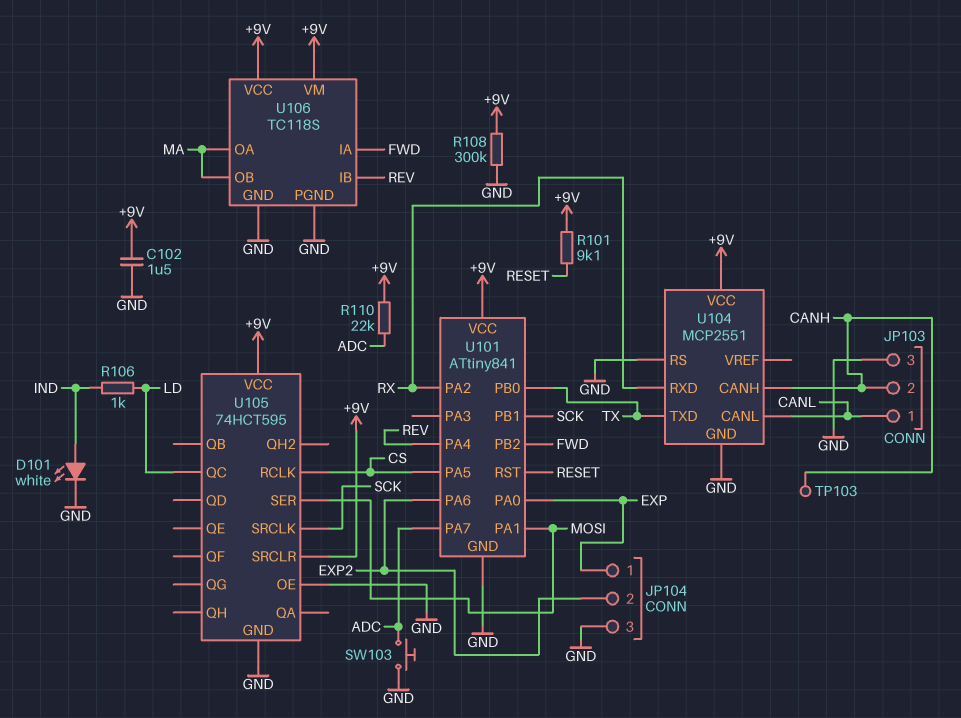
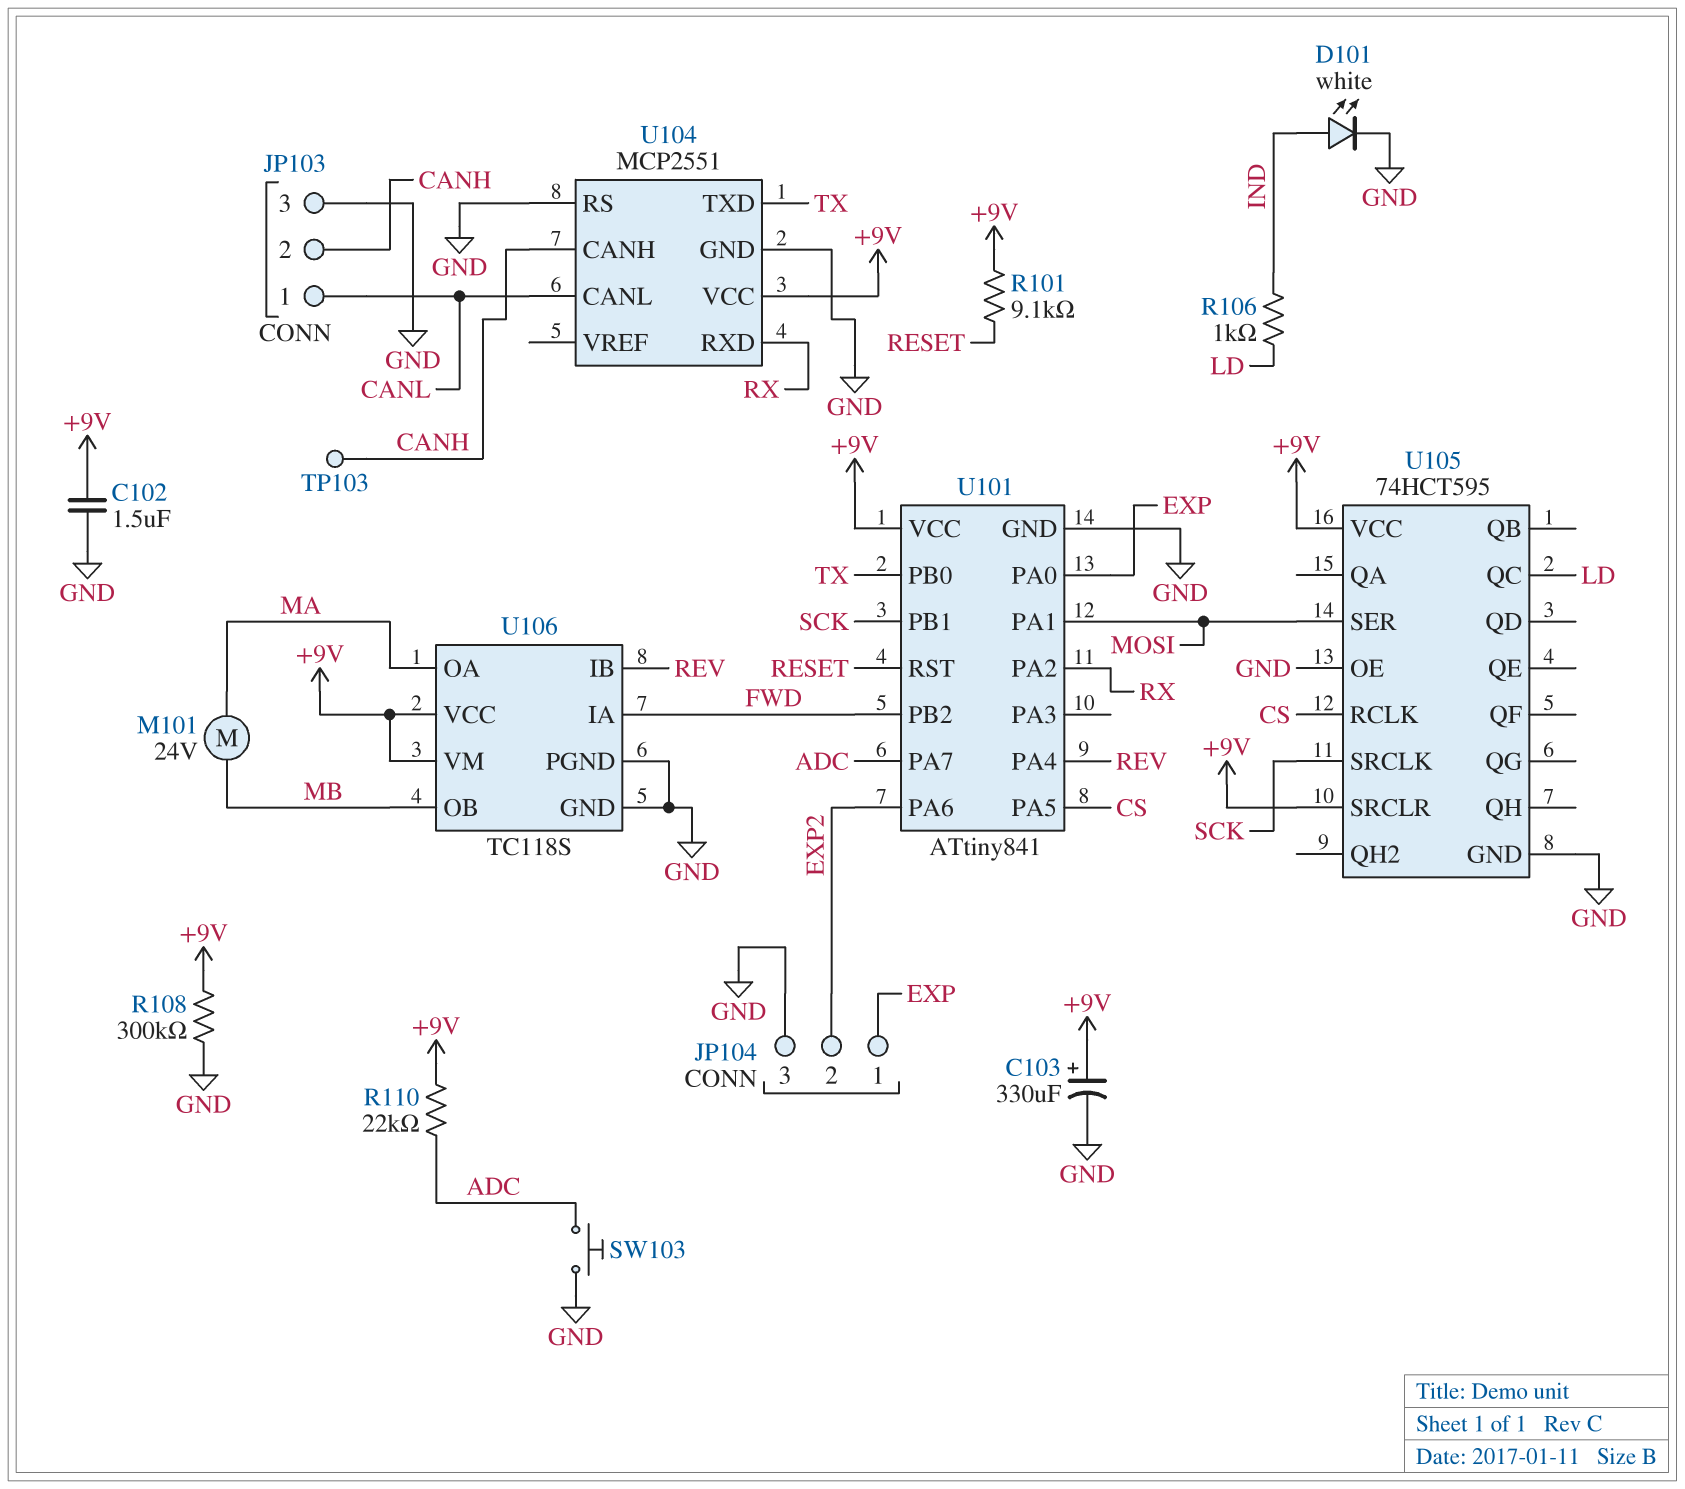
C103: none -> 330uF (plus +9V, minus GND)
M101: none -> motor 24V (MA, MB)
U106 pin OB: MA -> MB

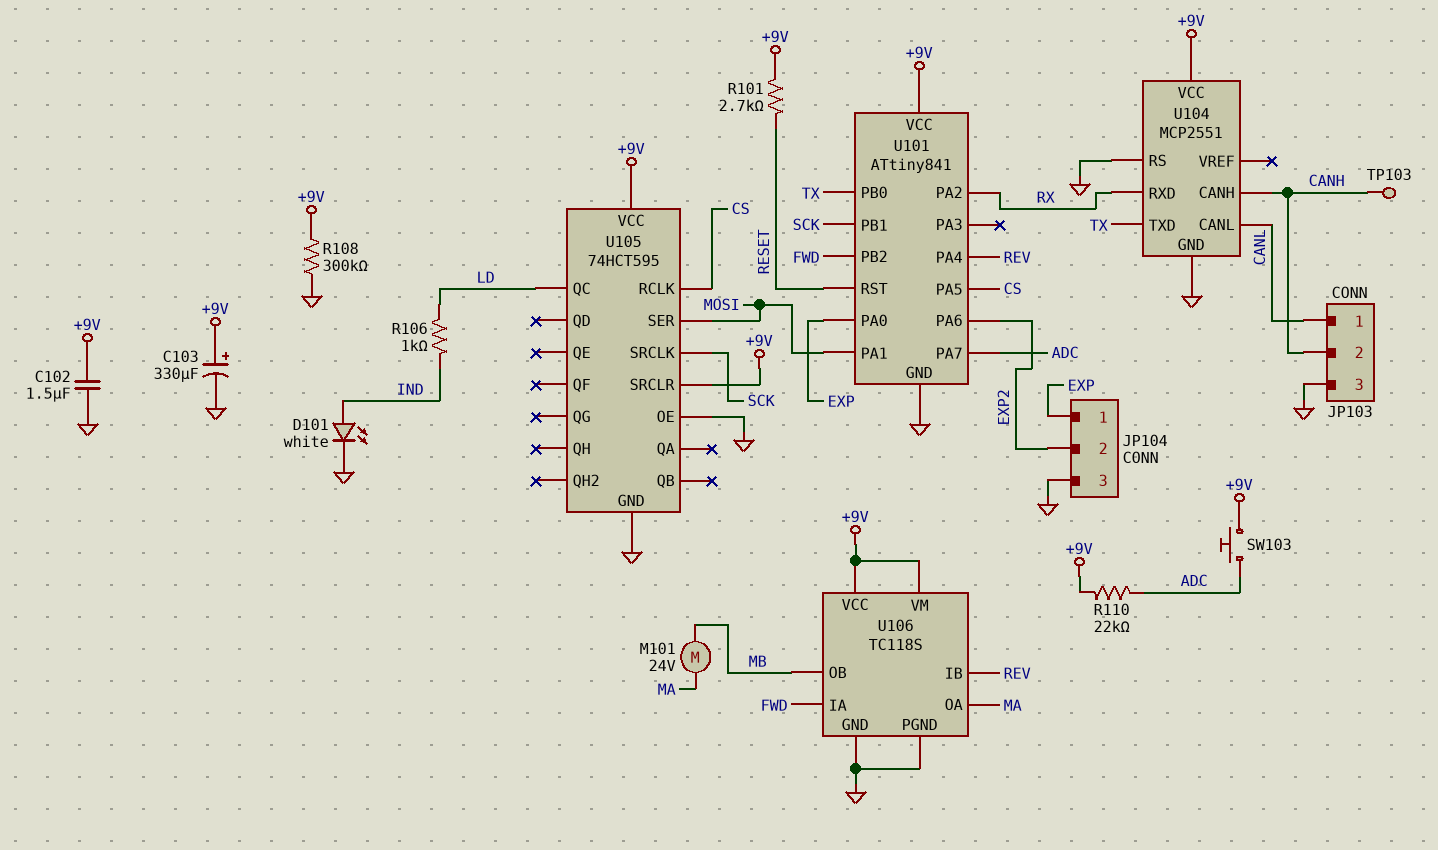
R101: 9.1k (+9V, RESET) -> 2.7k (+9V, RESET)
SW103: button (ADC, GND) -> button (+9V, ADC)

